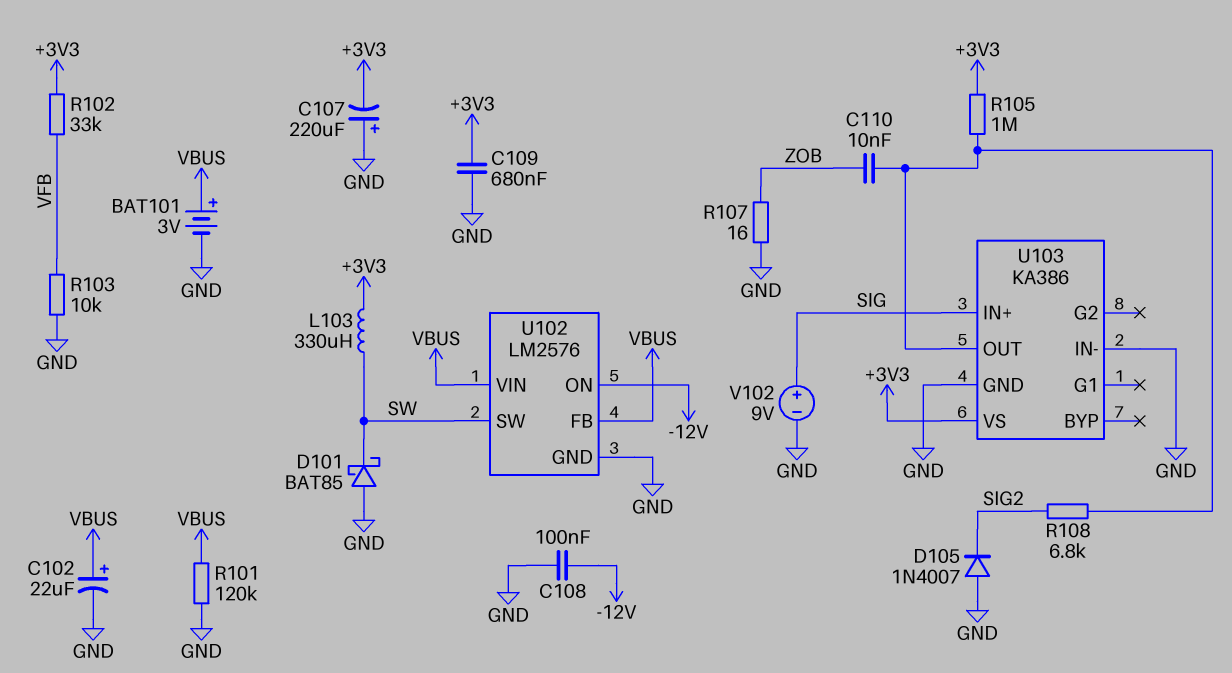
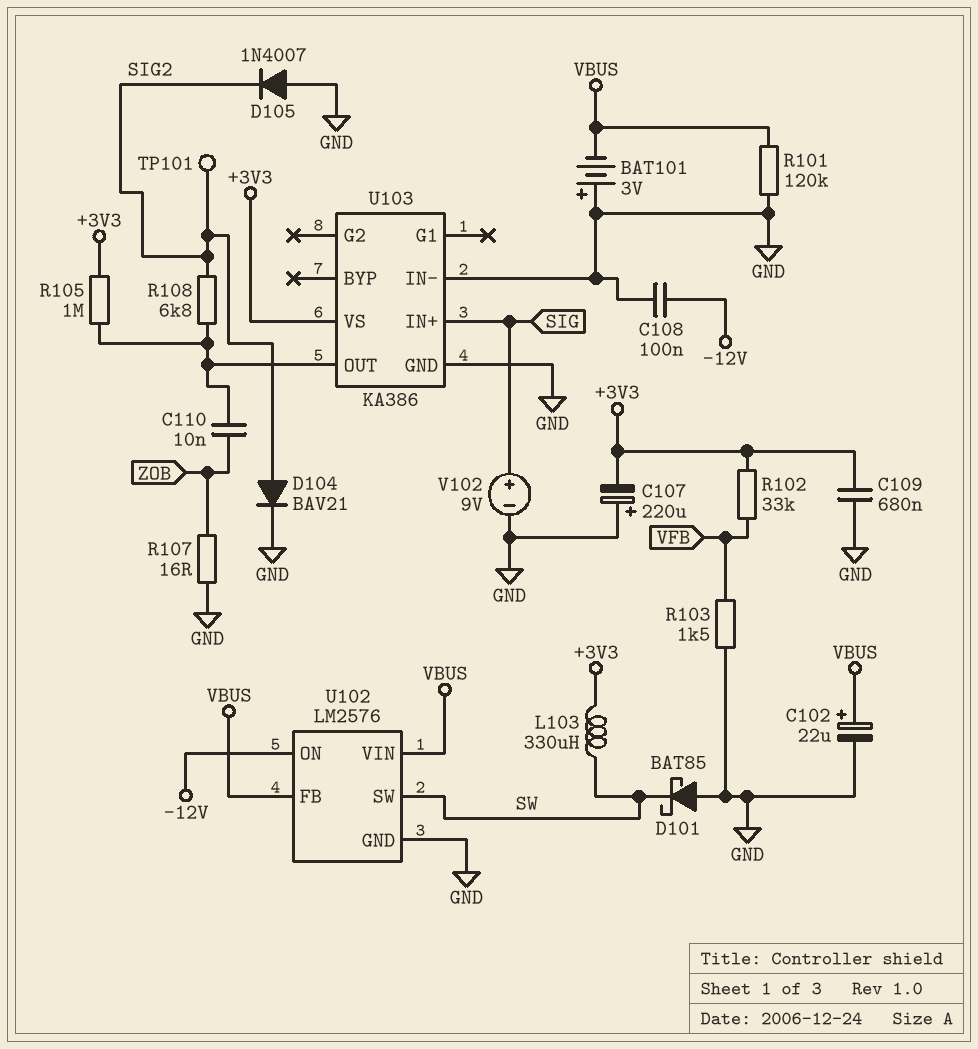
BAT101: 3V (plus VBUS, minus GND) -> 3V (plus GND, minus VBUS)
D104: none -> diode BAV21 (A SIG2, K GND)
R103: 10k (GND, VFB) -> 1.5k (GND, VFB)
TP101: none -> test point (SIG2)

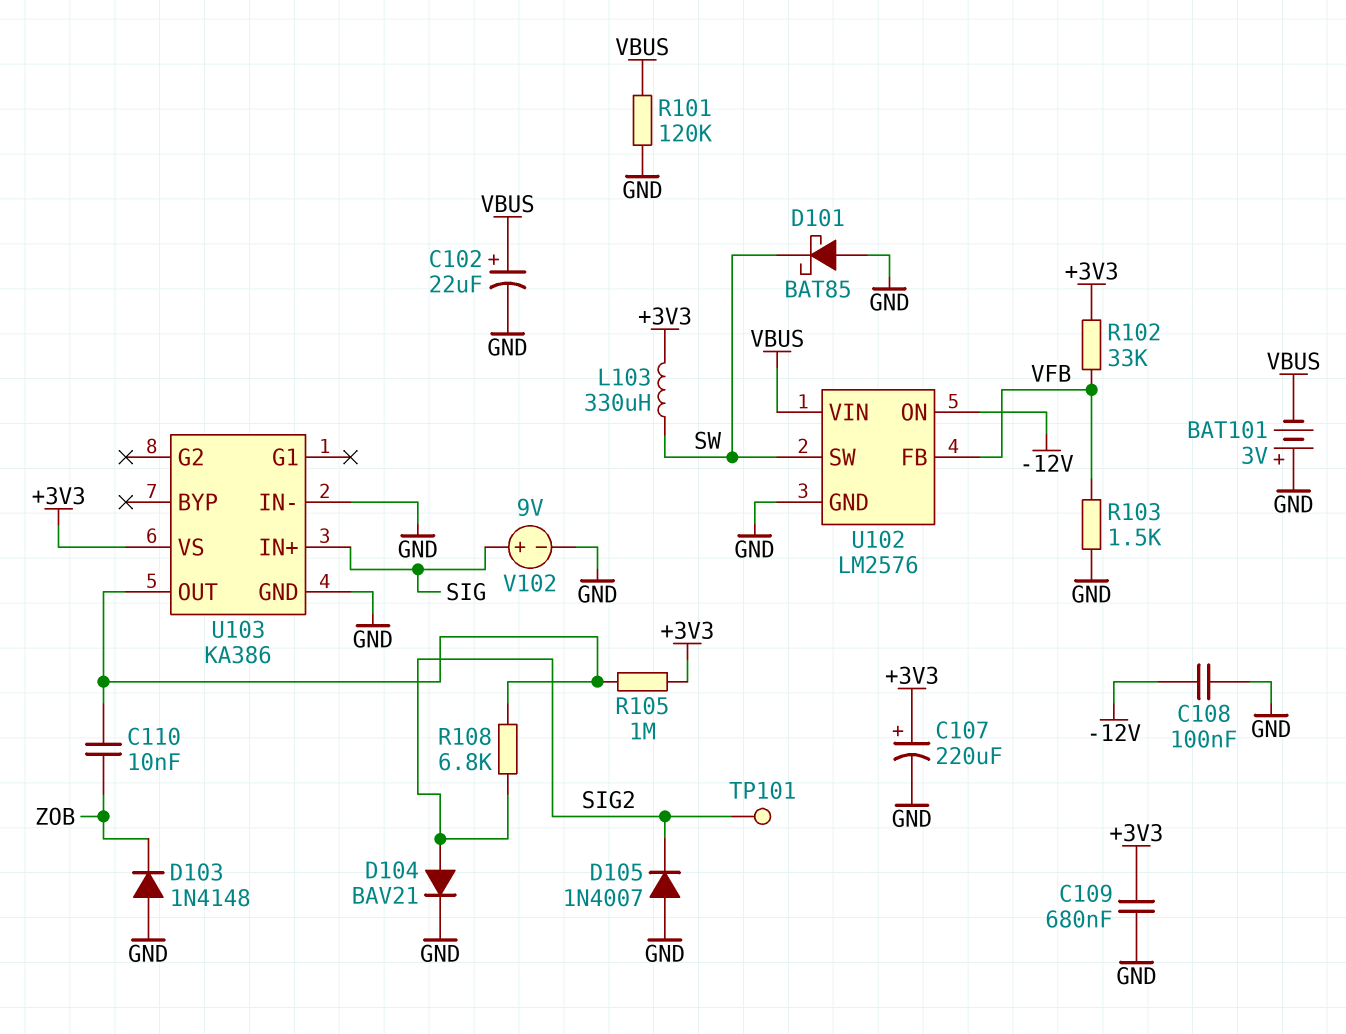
C107: 220uF (plus GND, minus +3V3) -> 220uF (plus +3V3, minus GND)
D103: none -> diode 1N4148 (A GND, K ZOB)
R107: 16 (GND, ZOB) -> none
U102 pin FB: VBUS -> VFB

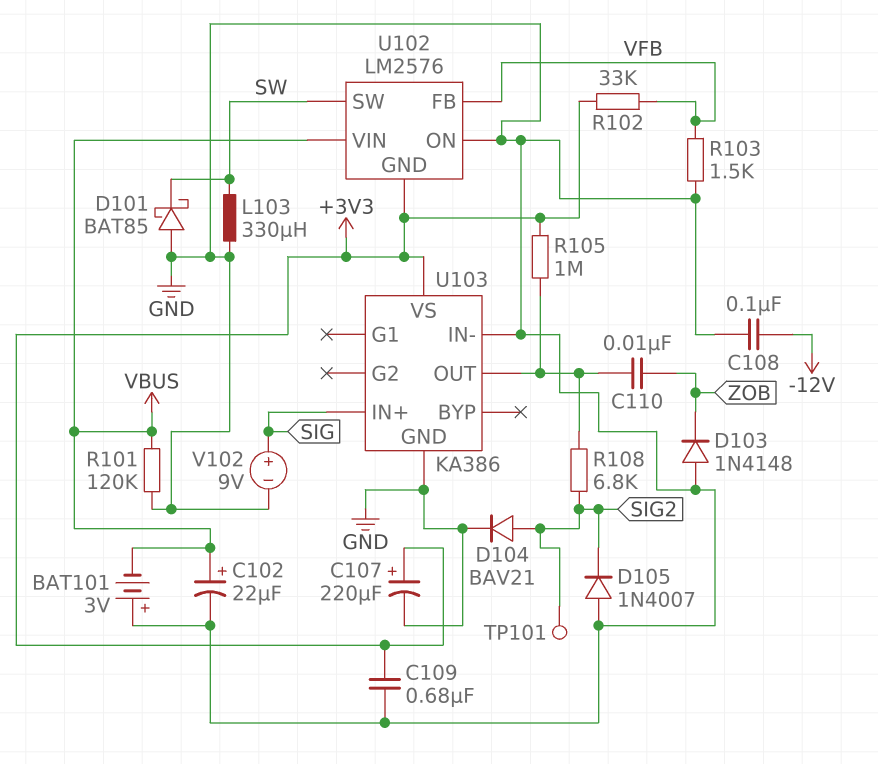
L103: 330uH (+3V3, SW) -> 330uH (GND, SW)
U102 pin GND: GND -> +3V3
U102 pin ON: -12V -> GND

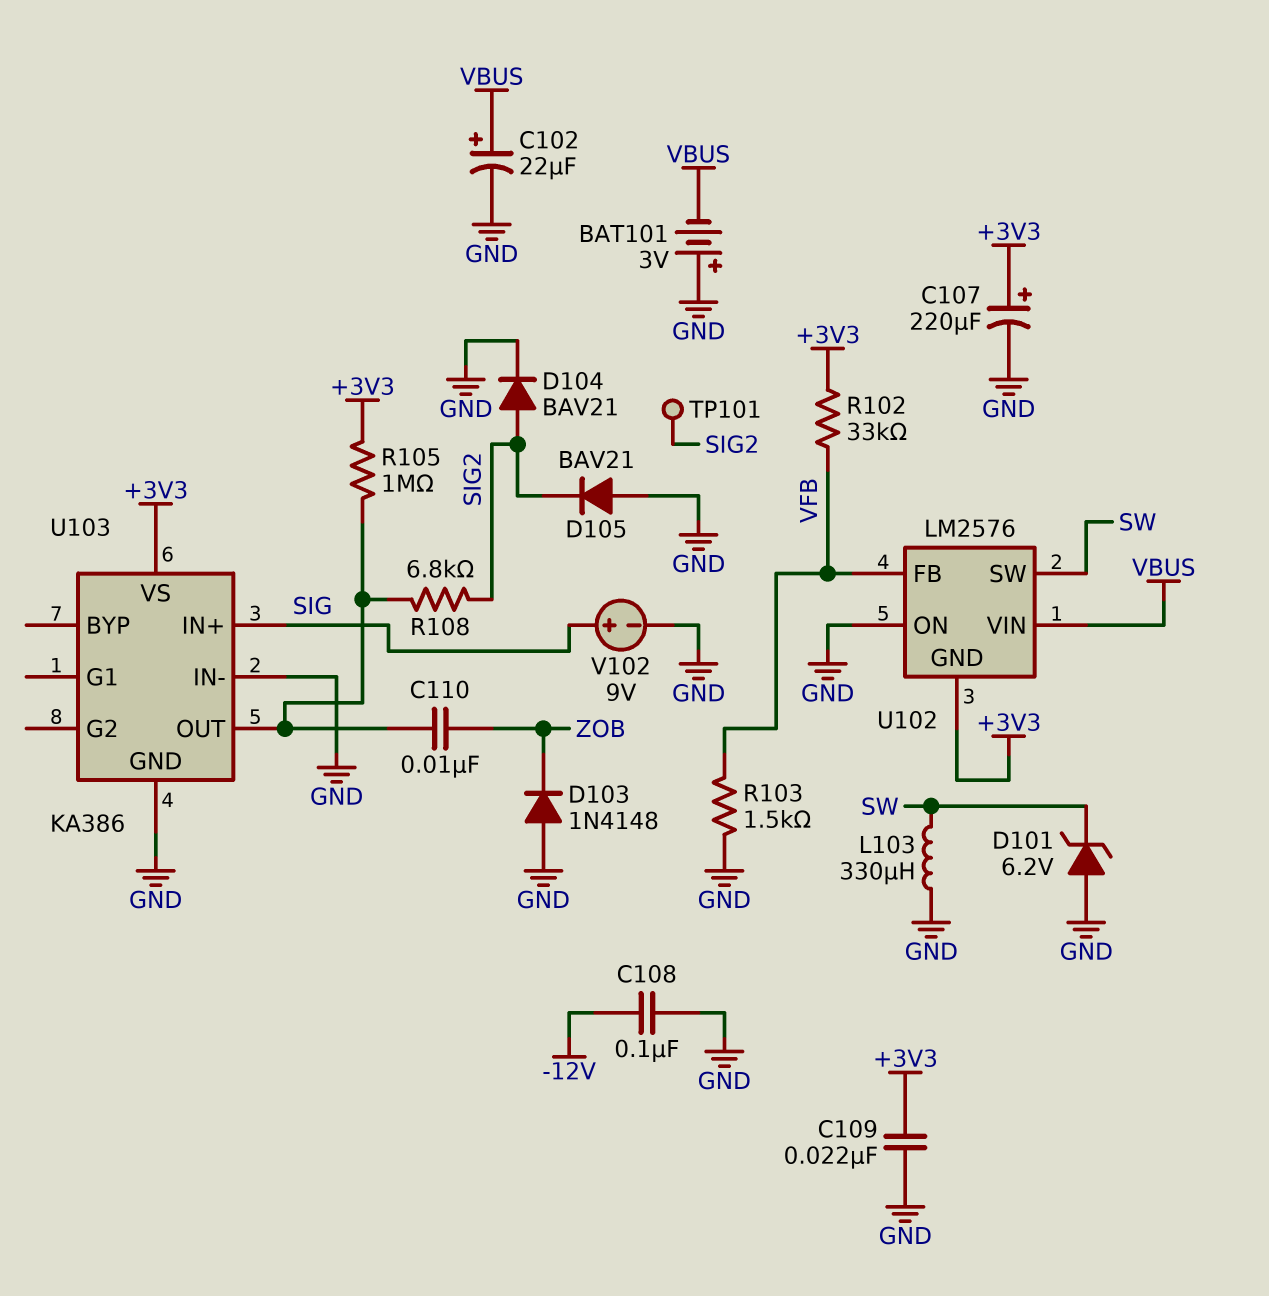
C109: 680nF (+3V3, GND) -> 22nF (+3V3, GND)
D101: schottky BAT85 (A GND, K SW) -> zener 6.2V (A GND, K SW)
D105: diode 1N4007 (A GND, K SIG2) -> diode BAV21 (A GND, K SIG2)
R101: 120k (GND, VBUS) -> none

